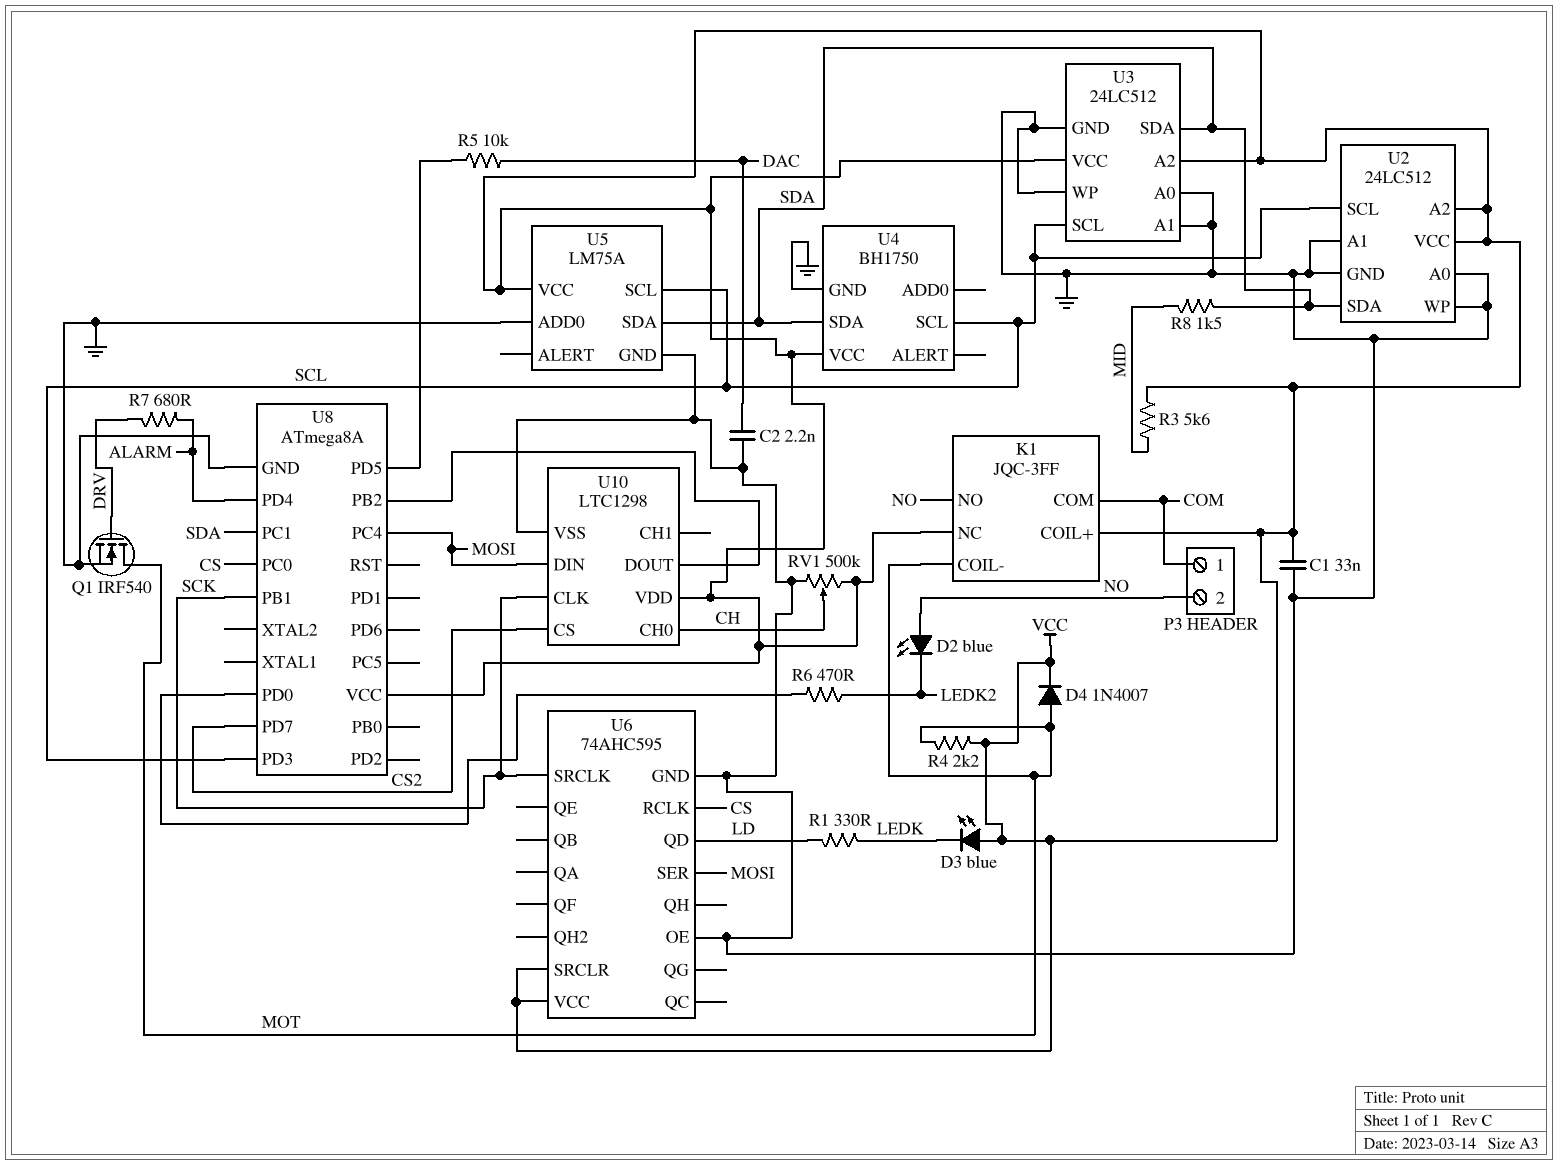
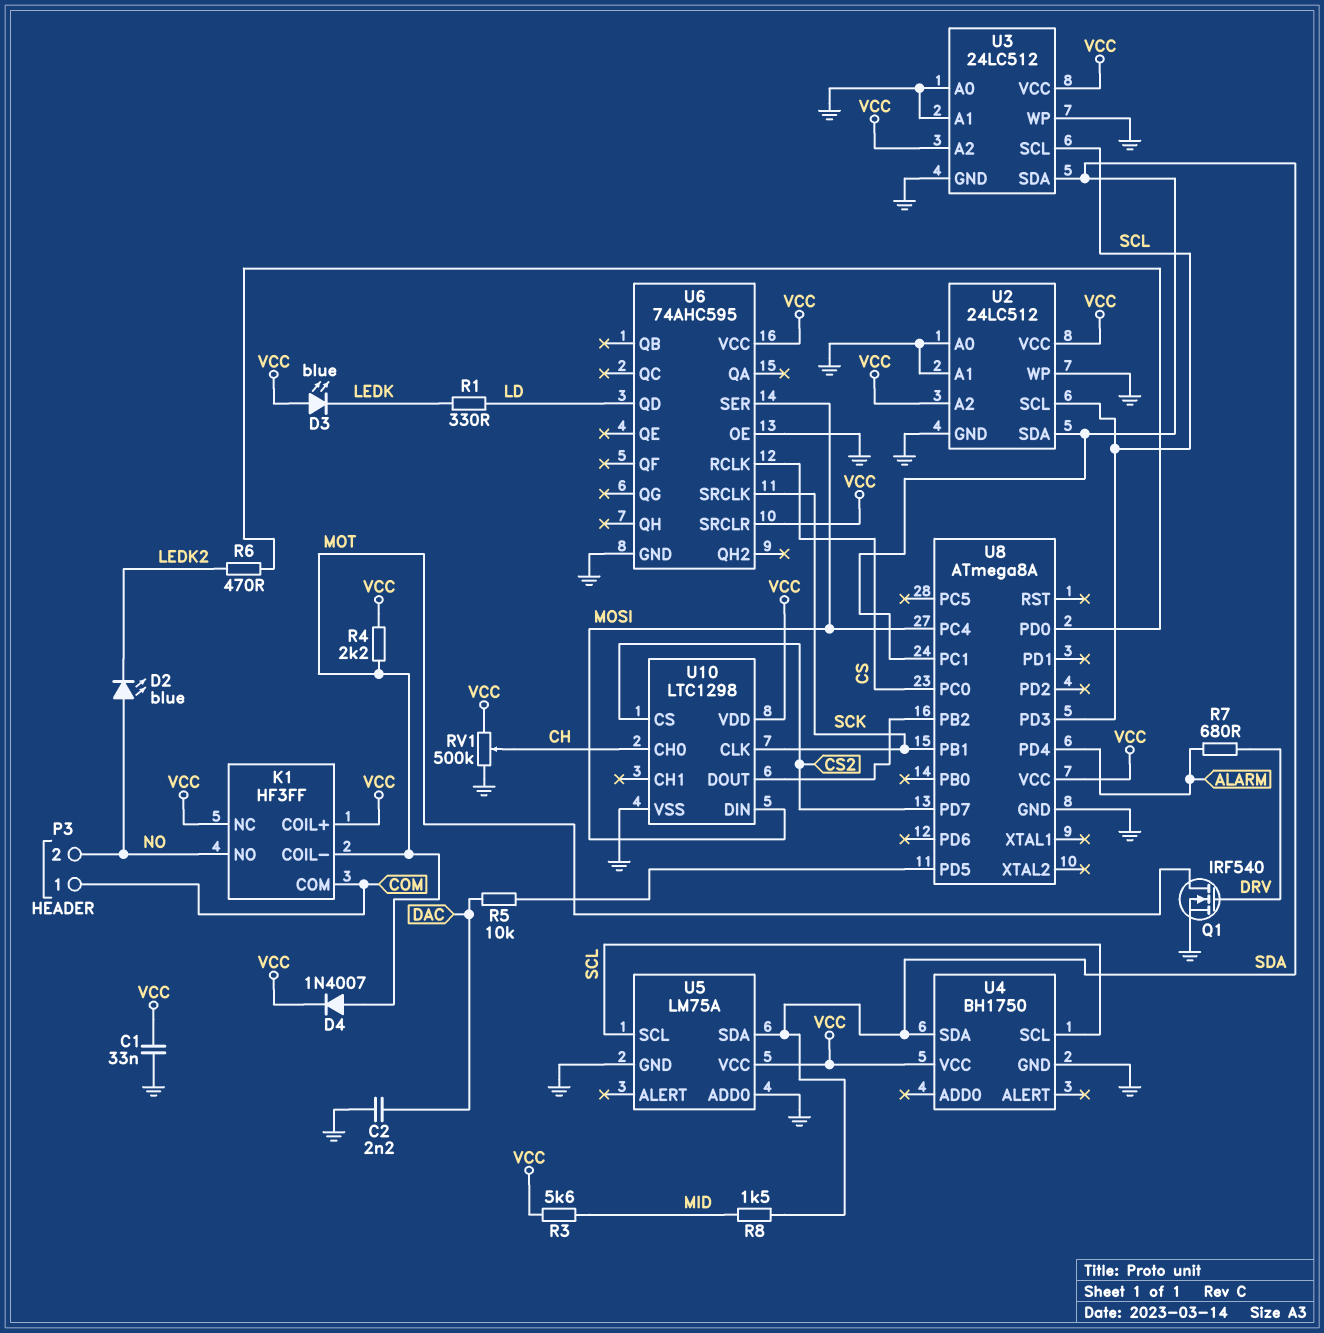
K1: JQC-3FF -> HF3FF

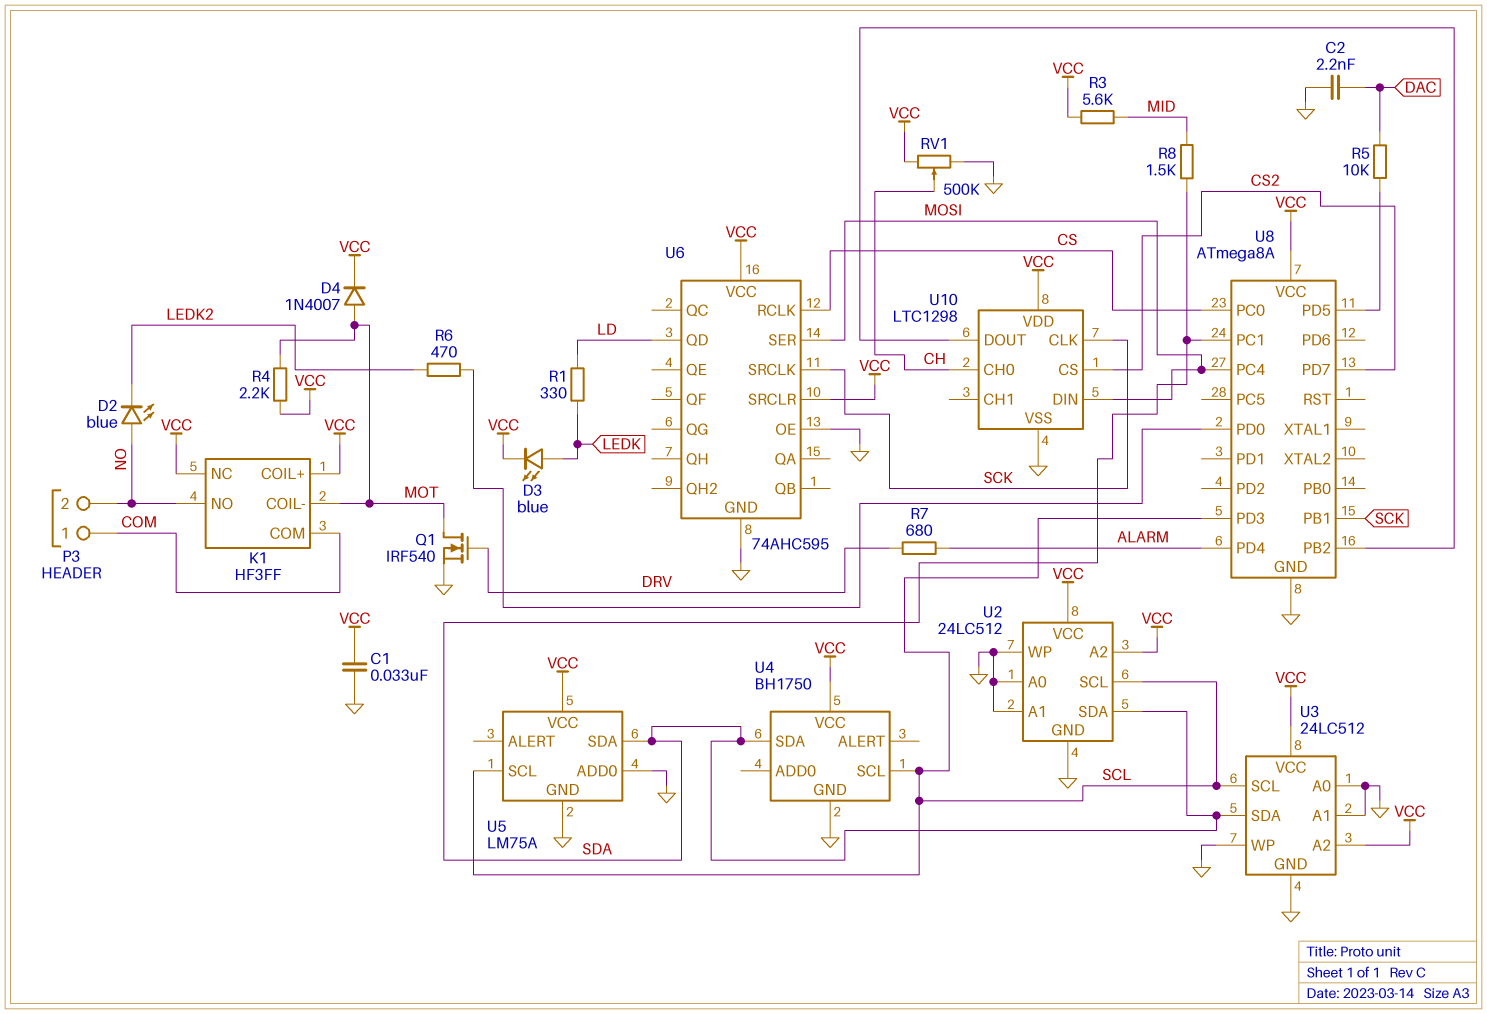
D3: LED blue (A VCC, K LEDK) -> LED blue (A LEDK, K VCC)

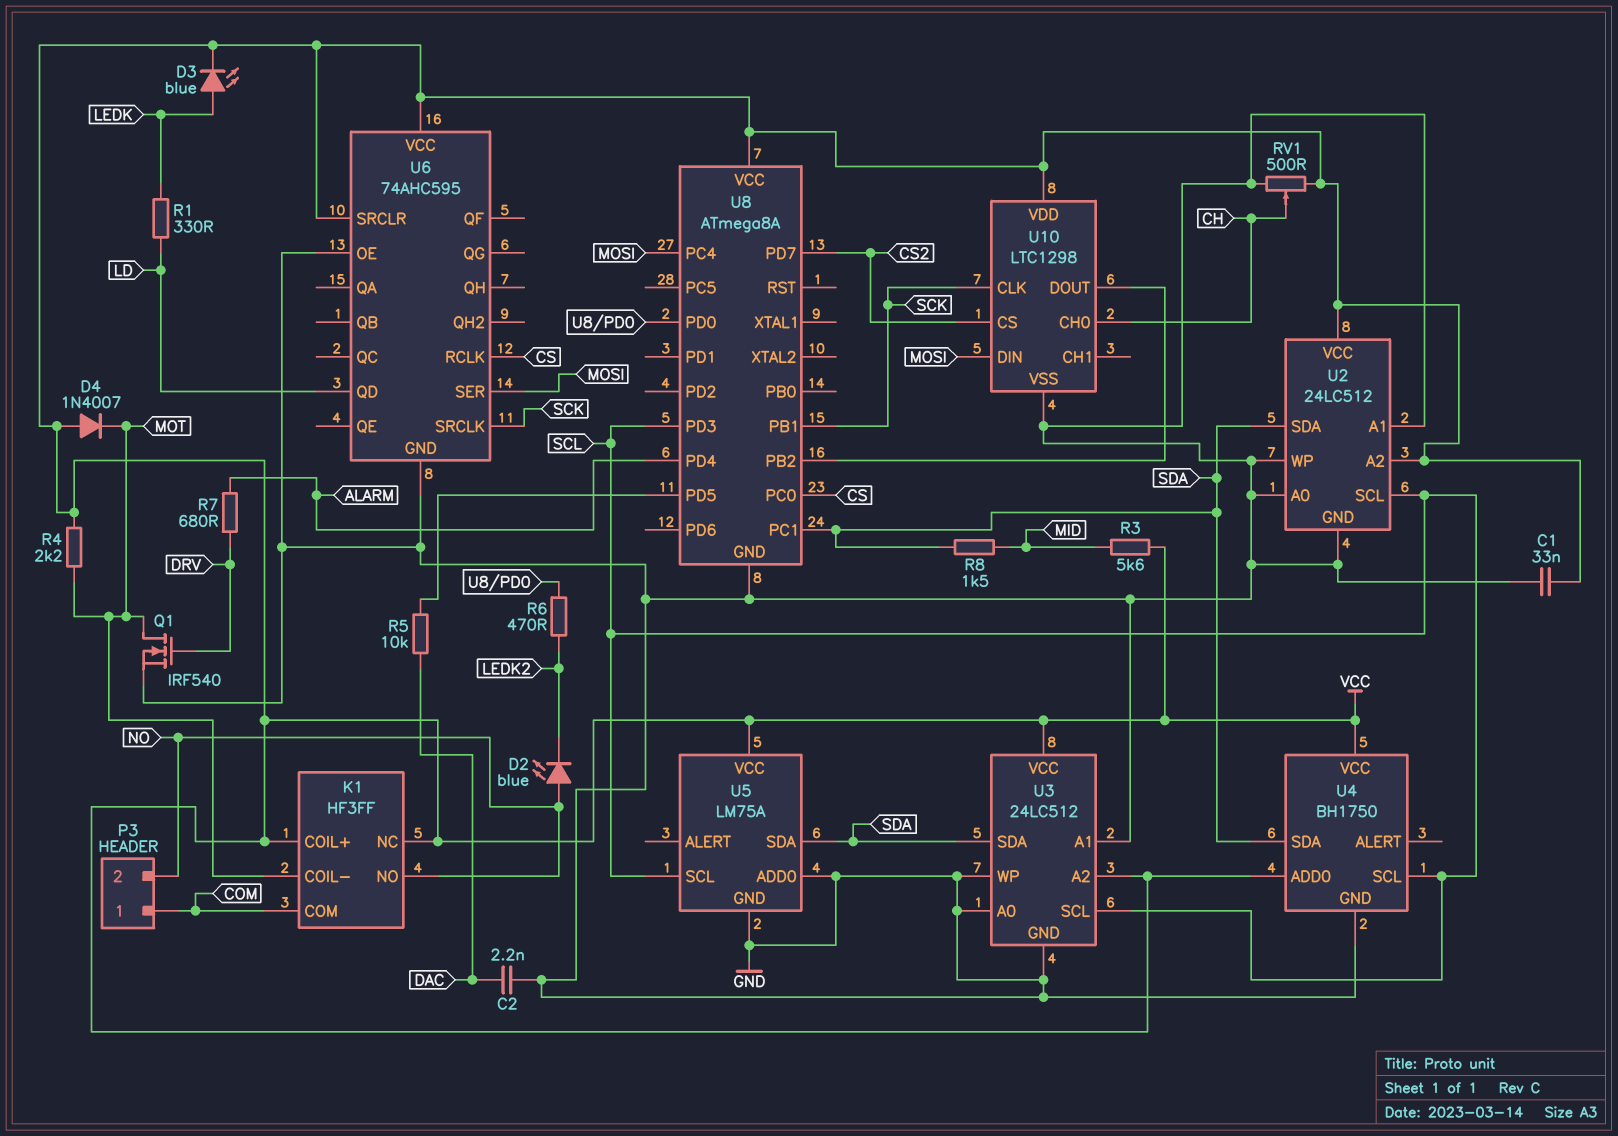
D4: diode 1N4007 (A MOT, K VCC) -> diode 1N4007 (A VCC, K MOT)
RV1: 500k (GND, VCC, wiper CH) -> 500 (GND, VCC, wiper CH)
U4 pin ADD0: none -> VCC

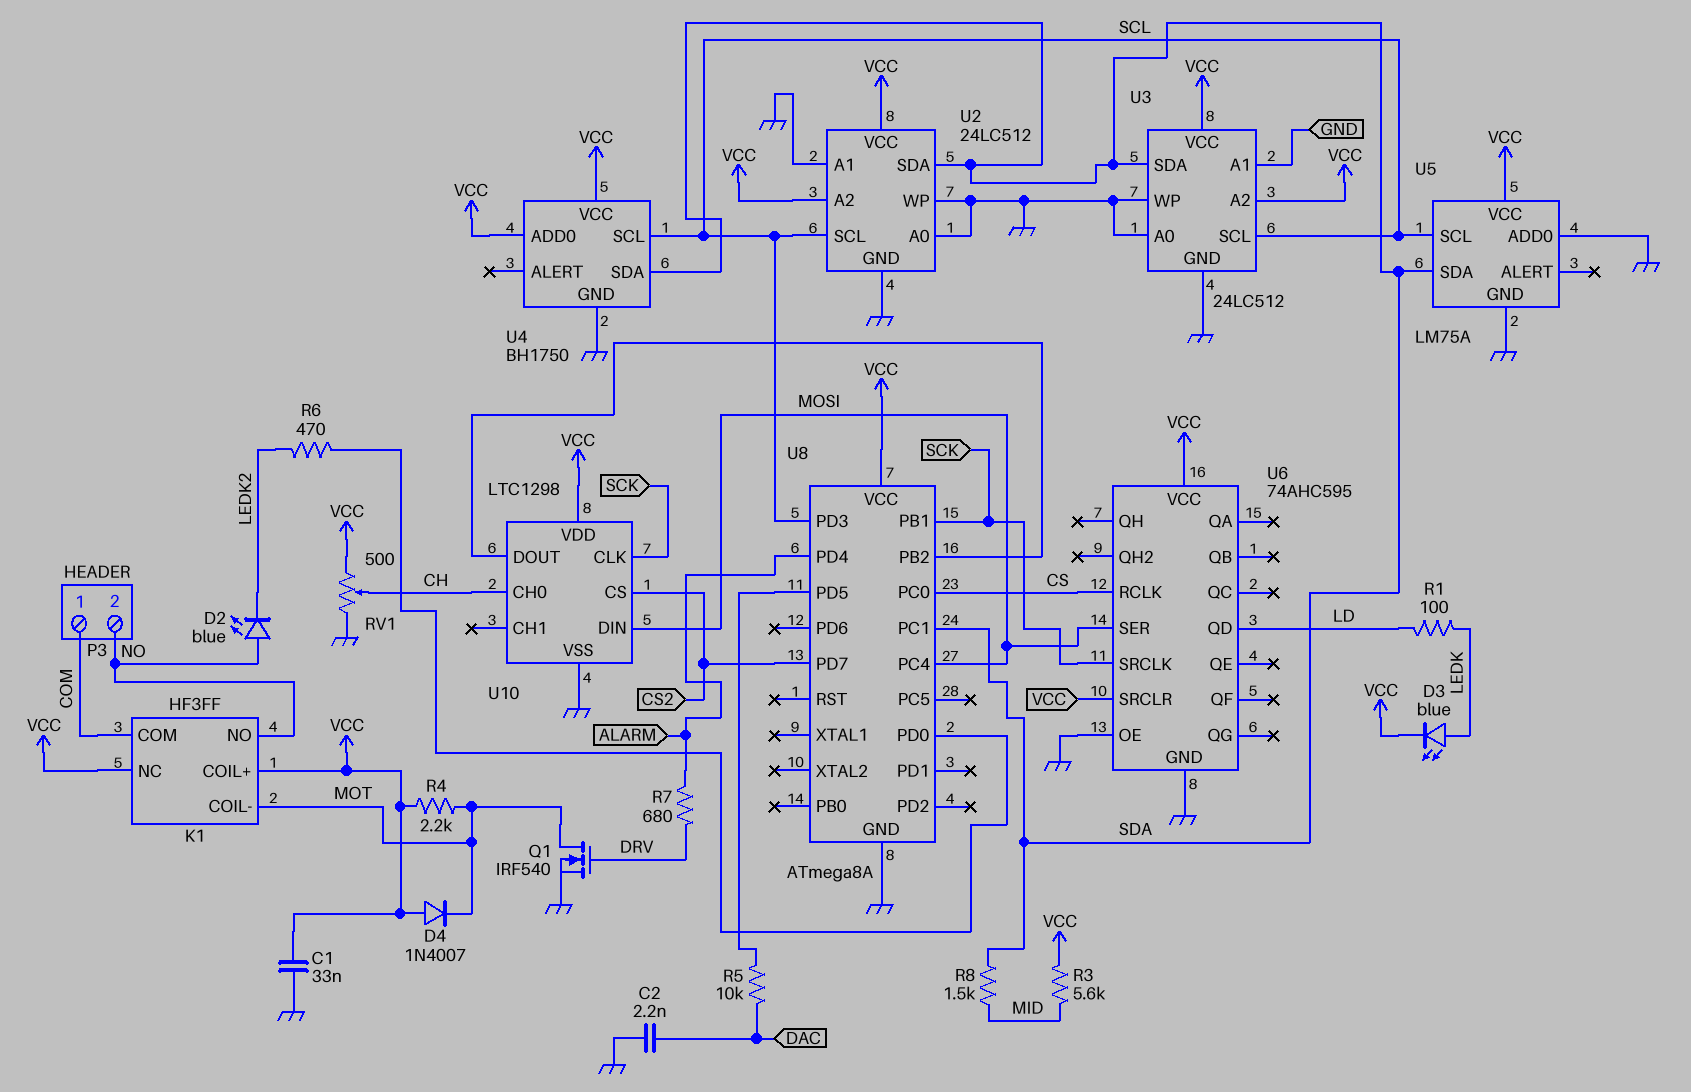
R1: 330 (LD, LEDK) -> 100 (LD, LEDK)

